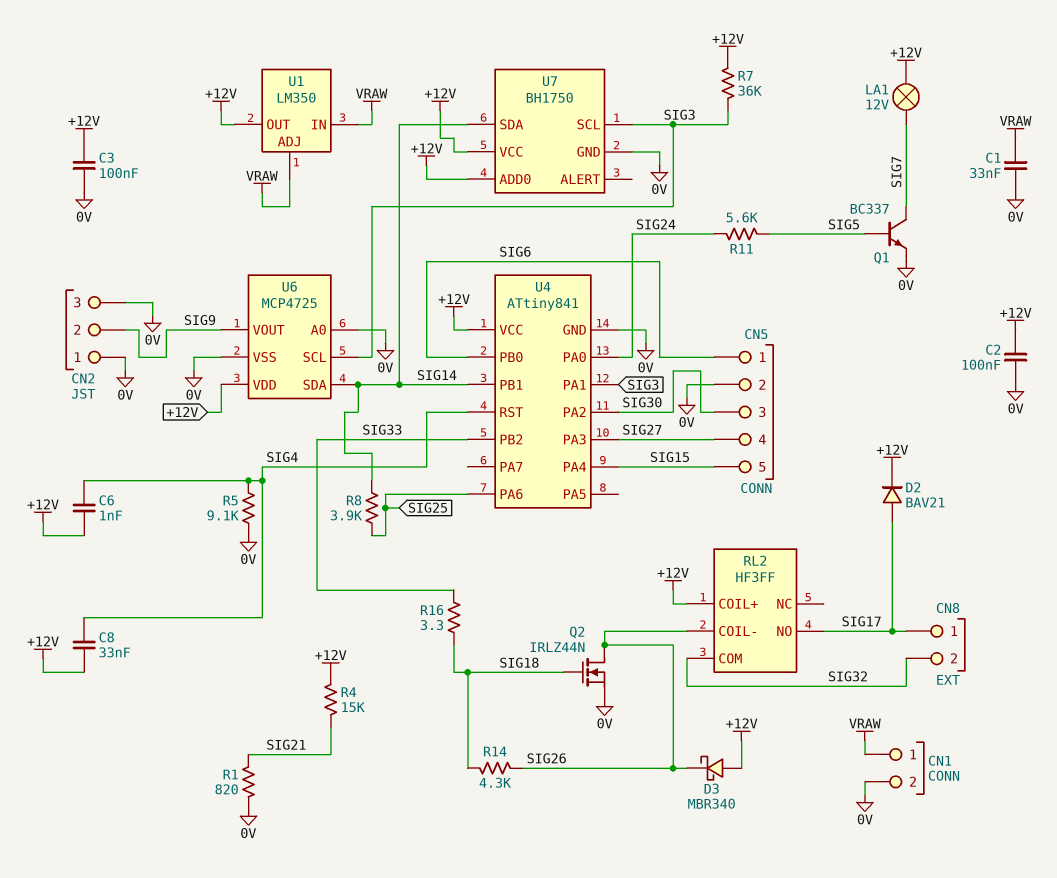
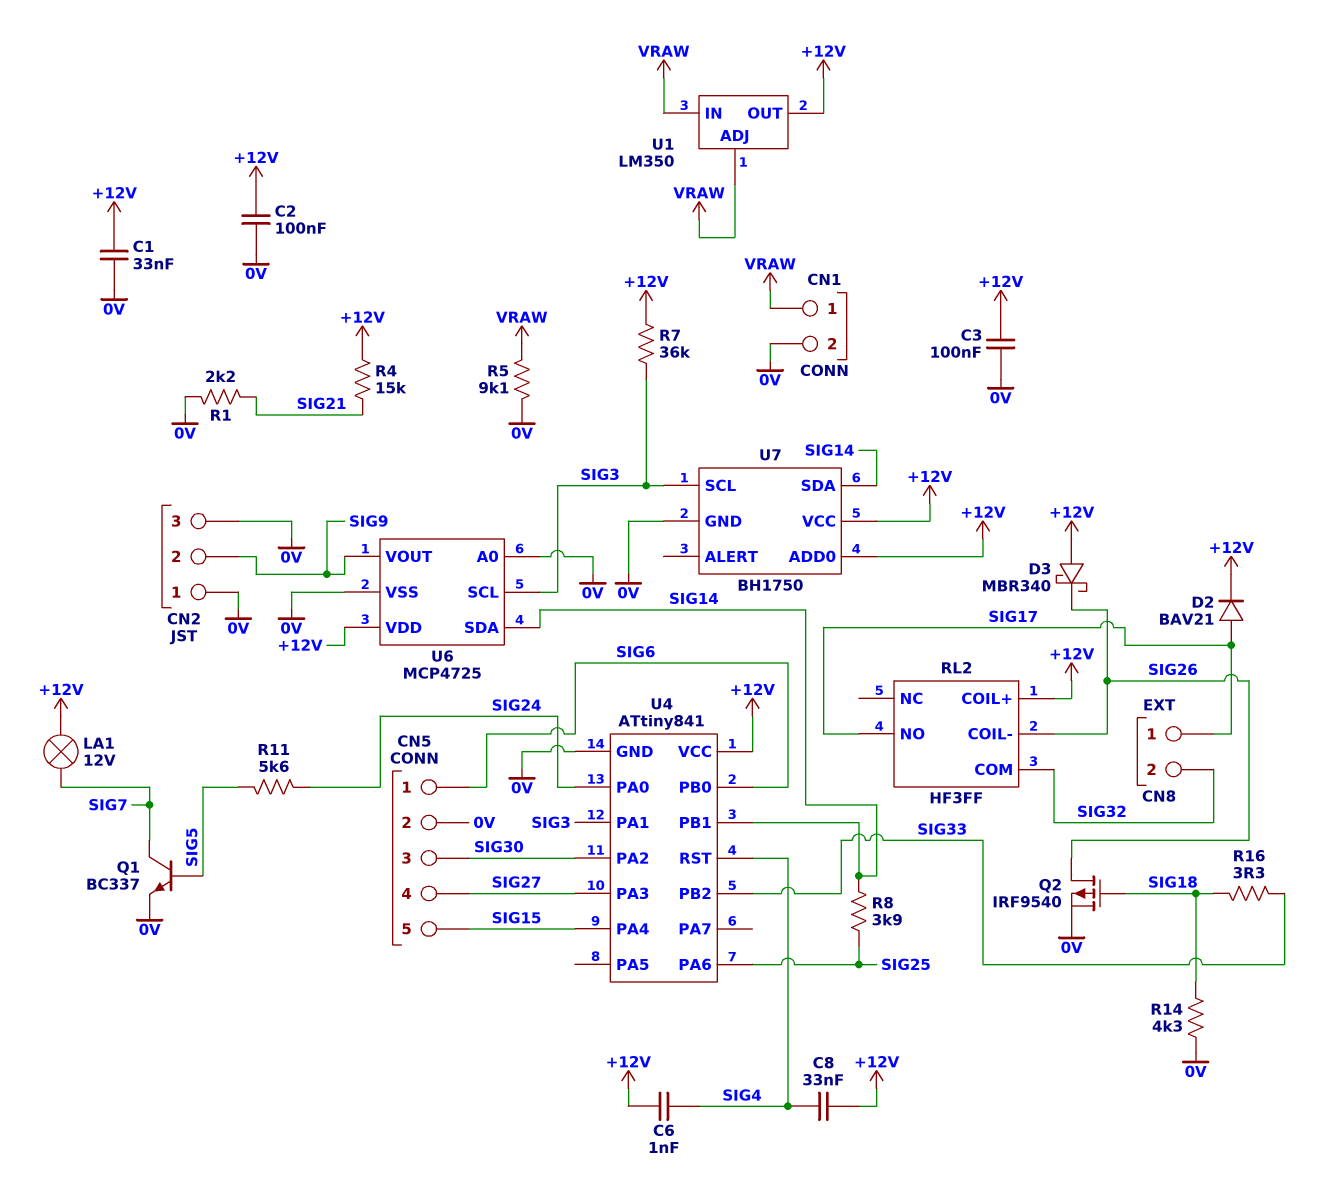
C1: 33nF (0V, VRAW) -> 33nF (+12V, 0V)
Q2: NMOS IRLZ44N (G SIG18, D SIG26, S 0V) -> PMOS IRF9540 (G SIG18, D SIG26, S 0V)
R1: 820 (0V, SIG21) -> 2.2k (0V, SIG21)
R5: 9.1k (0V, SIG4) -> 9.1k (0V, VRAW)
R14: 4.3k (SIG18, SIG26) -> 4.3k (0V, SIG18)

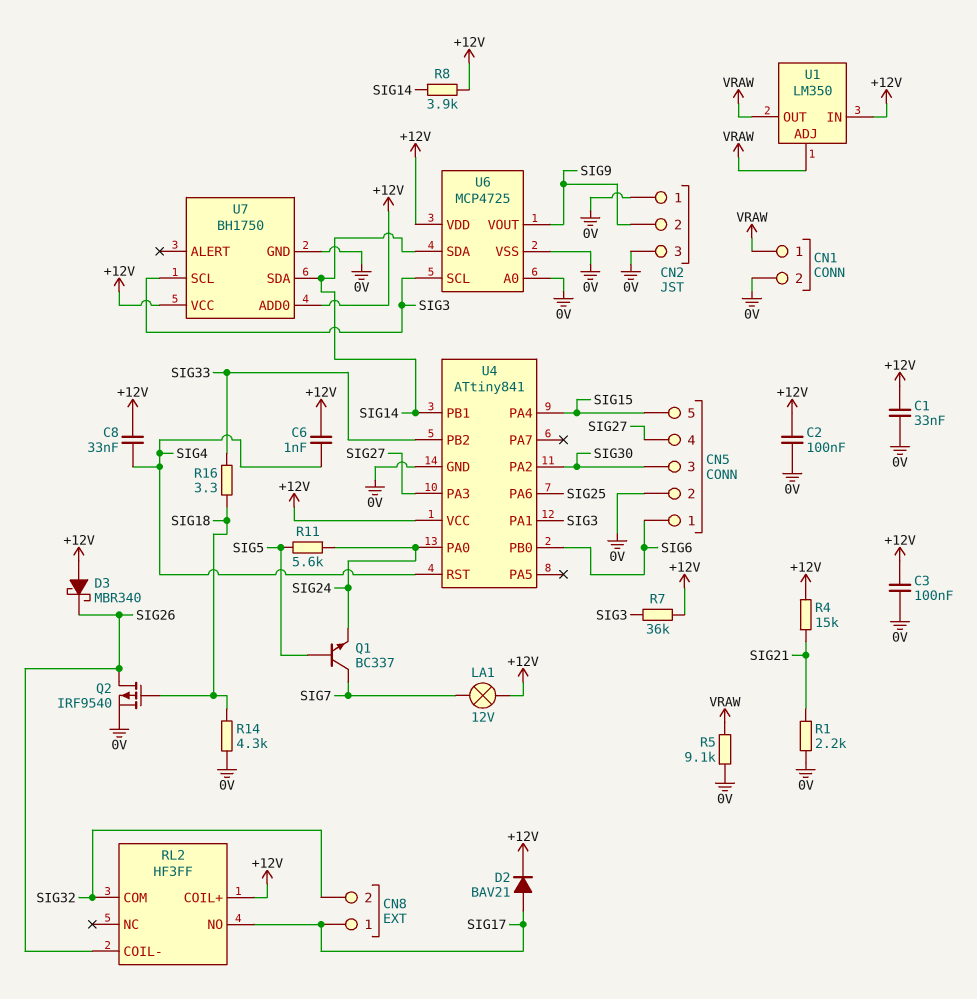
Q1: NPN BC337 (B SIG5, C SIG7, E 0V) -> NPN BC337 (B SIG5, C SIG7, E SIG24)
R8: 3.9k (SIG14, SIG25) -> 3.9k (+12V, SIG14)
U1 pin IN: VRAW -> +12V
U1 pin OUT: +12V -> VRAW

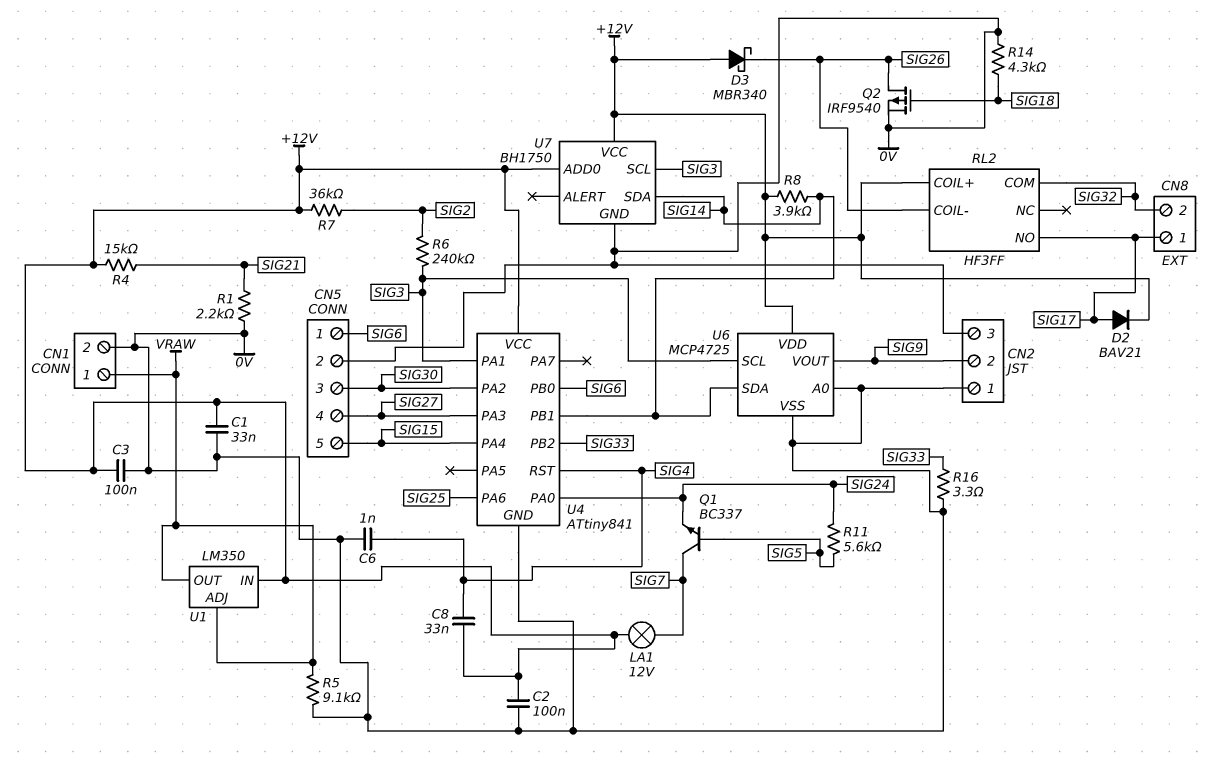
C6: 1nF (+12V, SIG4) -> 1nF (0V, SIG4)
R6: none -> 240k (SIG2, SIG3)
R7: 36k (+12V, SIG3) -> 36k (+12V, SIG2)
R16: 3.3 (SIG18, SIG33) -> 3.3 (0V, SIG33)

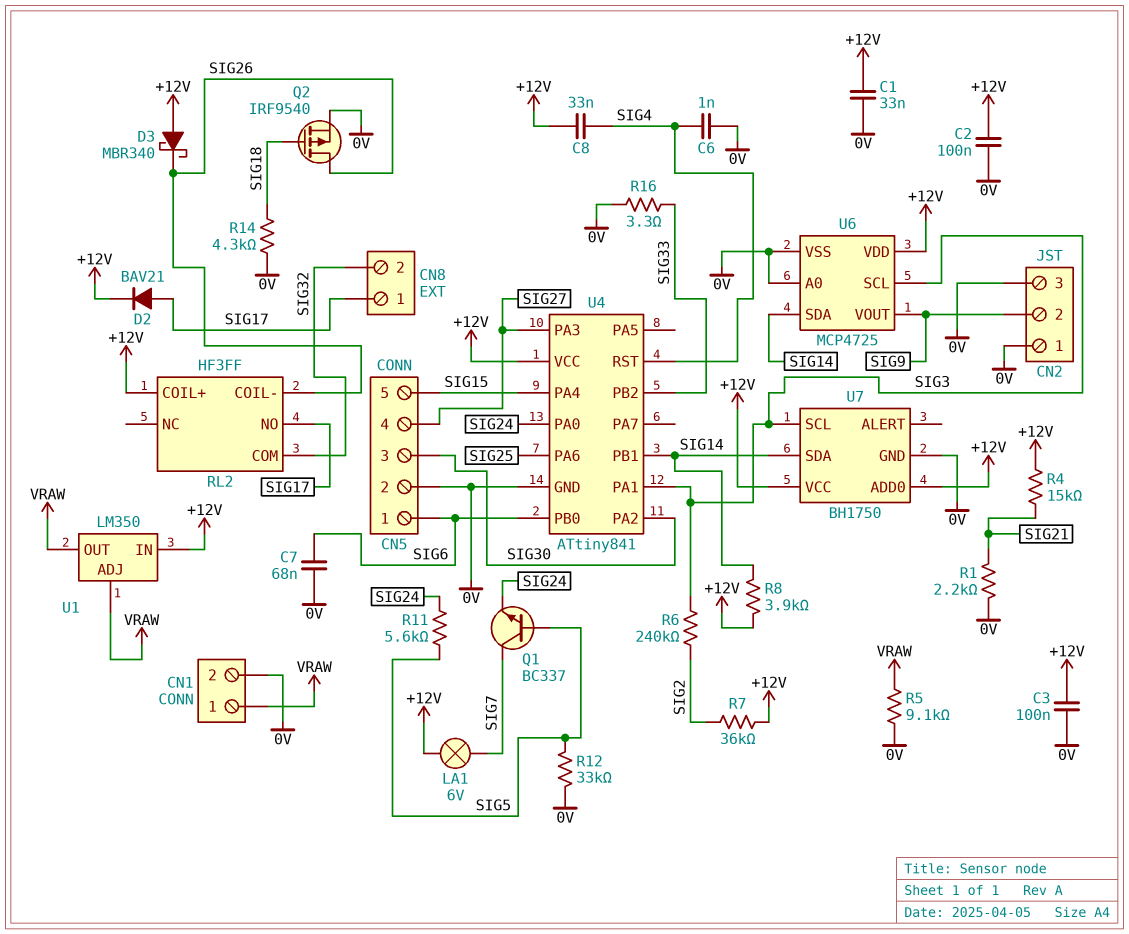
C7: none -> 68nF (0V, SIG6)
LA1: lamp 12V (+12V, SIG7) -> lamp 6V (+12V, SIG7)
R12: none -> 33k (0V, SIG5)

